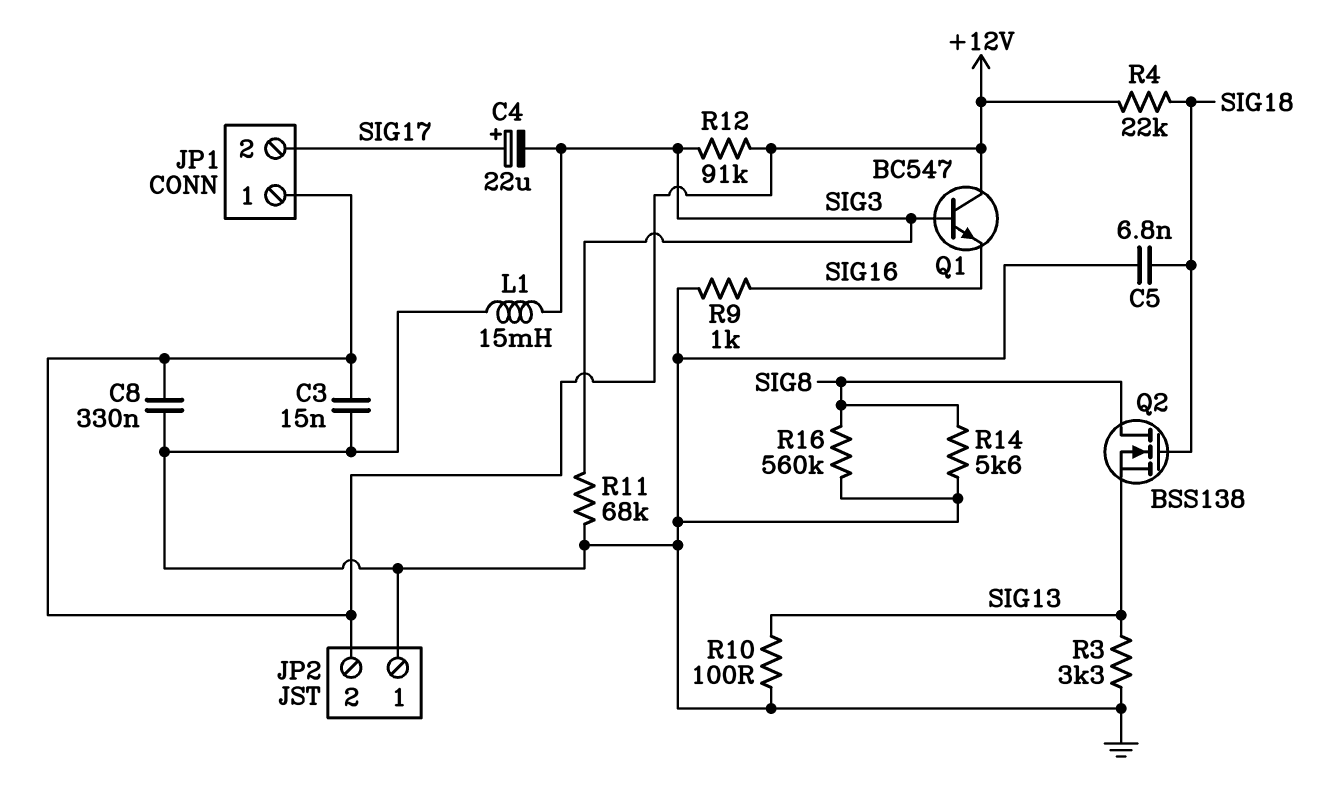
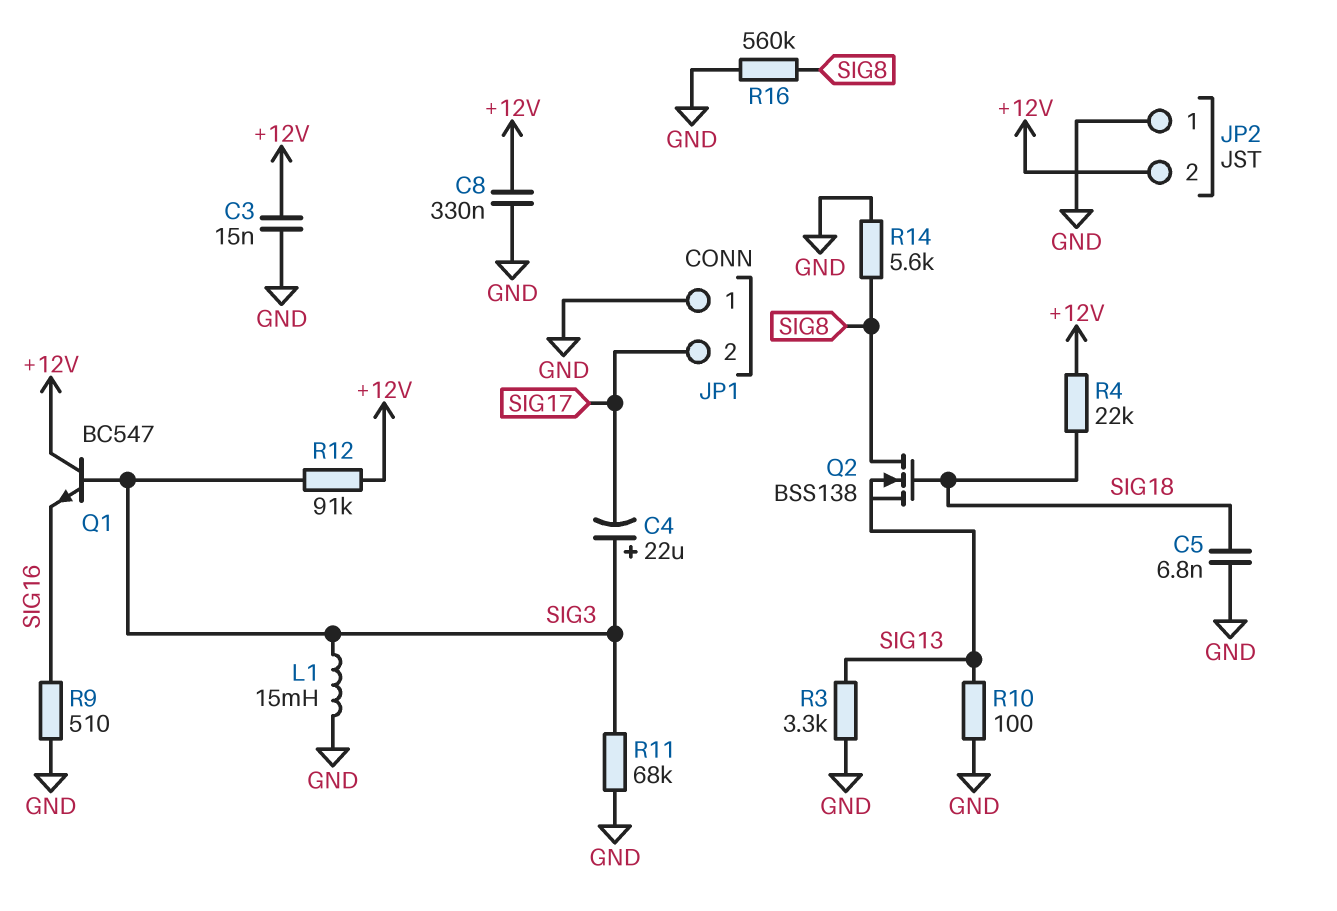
C4: 22uF (plus SIG17, minus SIG3) -> 22uF (plus SIG3, minus SIG17)
JP1 pin 1: +12V -> GND
R9: 1k (GND, SIG16) -> 510 (GND, SIG16)

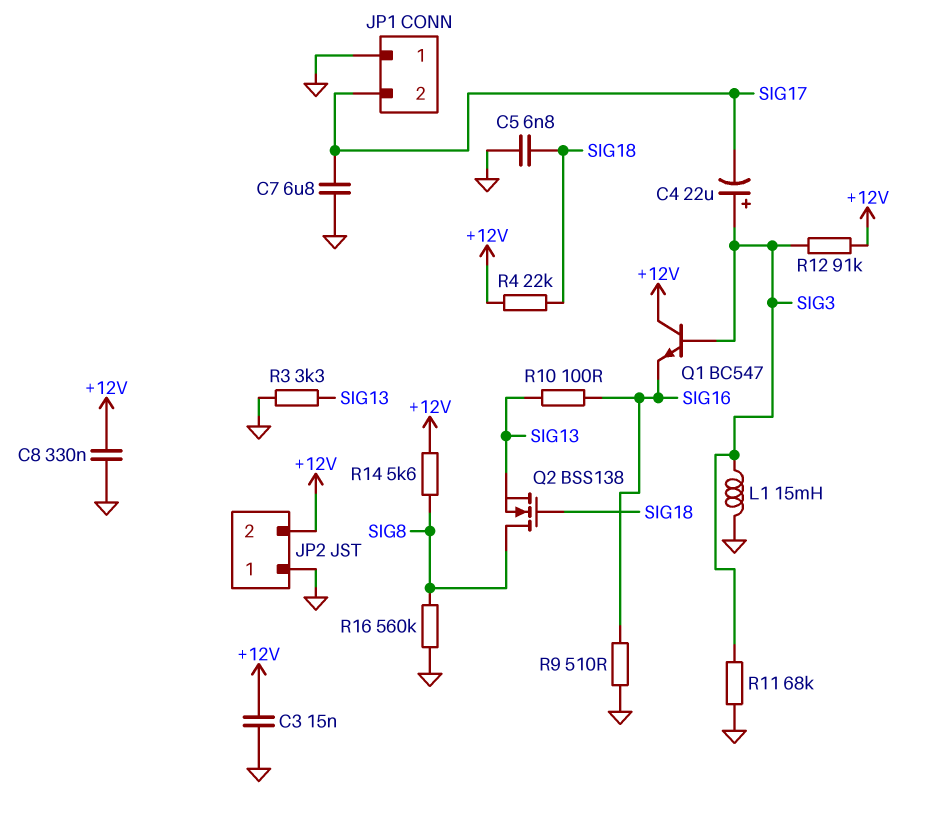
C7: none -> 6.8uF (GND, SIG17)
R10: 100 (GND, SIG13) -> 100 (SIG13, SIG16)
R14: 5.6k (GND, SIG8) -> 5.6k (+12V, SIG8)

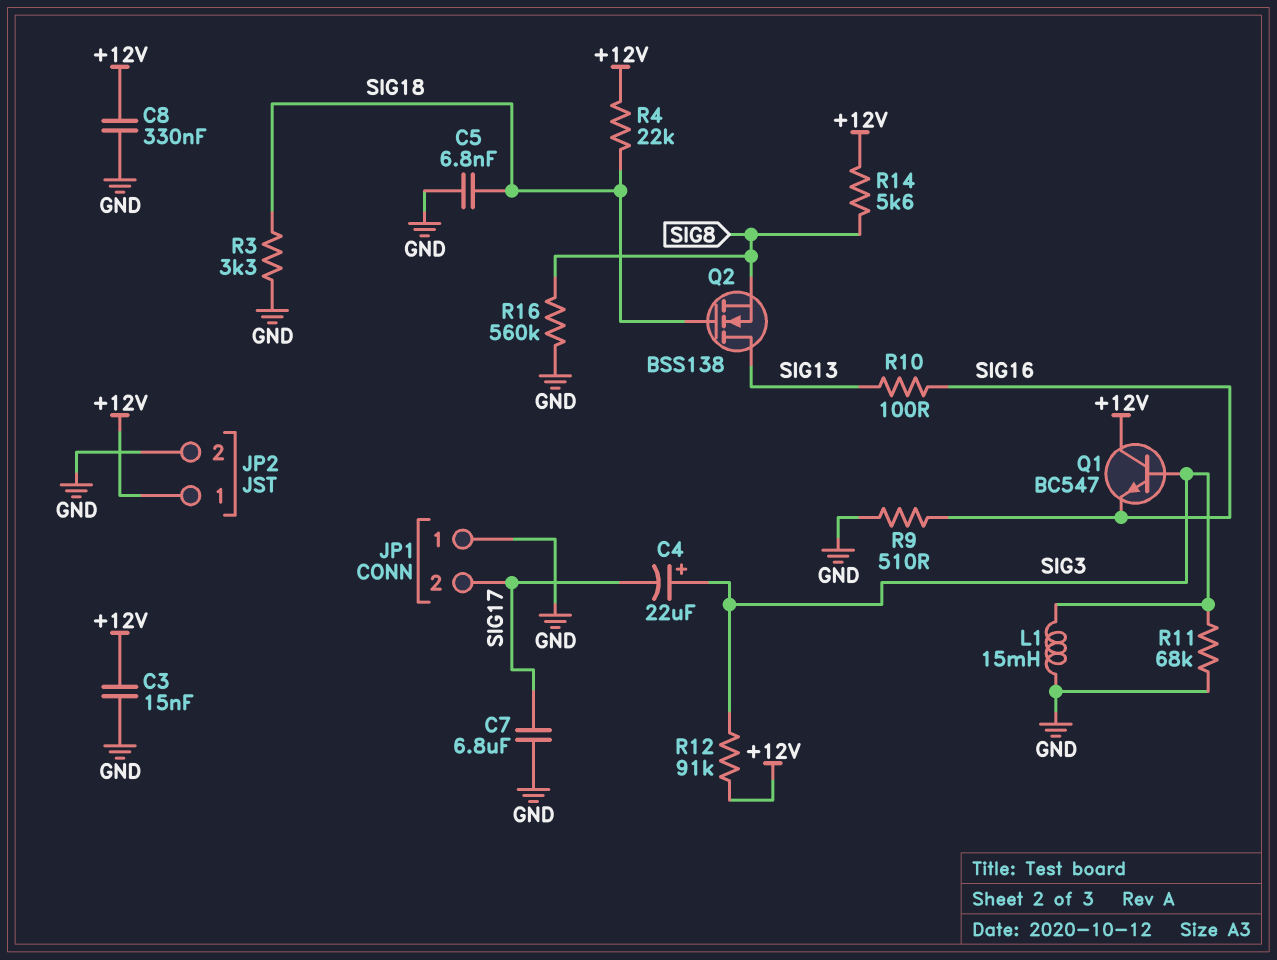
JP2 pin 1: GND -> +12V
JP2 pin 2: +12V -> GND
Q2: NMOS BSS138 (G SIG18, D SIG8, S SIG13) -> NMOS BSS138 (G SIG18, D SIG13, S SIG8)
R3: 3.3k (GND, SIG13) -> 3.3k (GND, SIG18)

